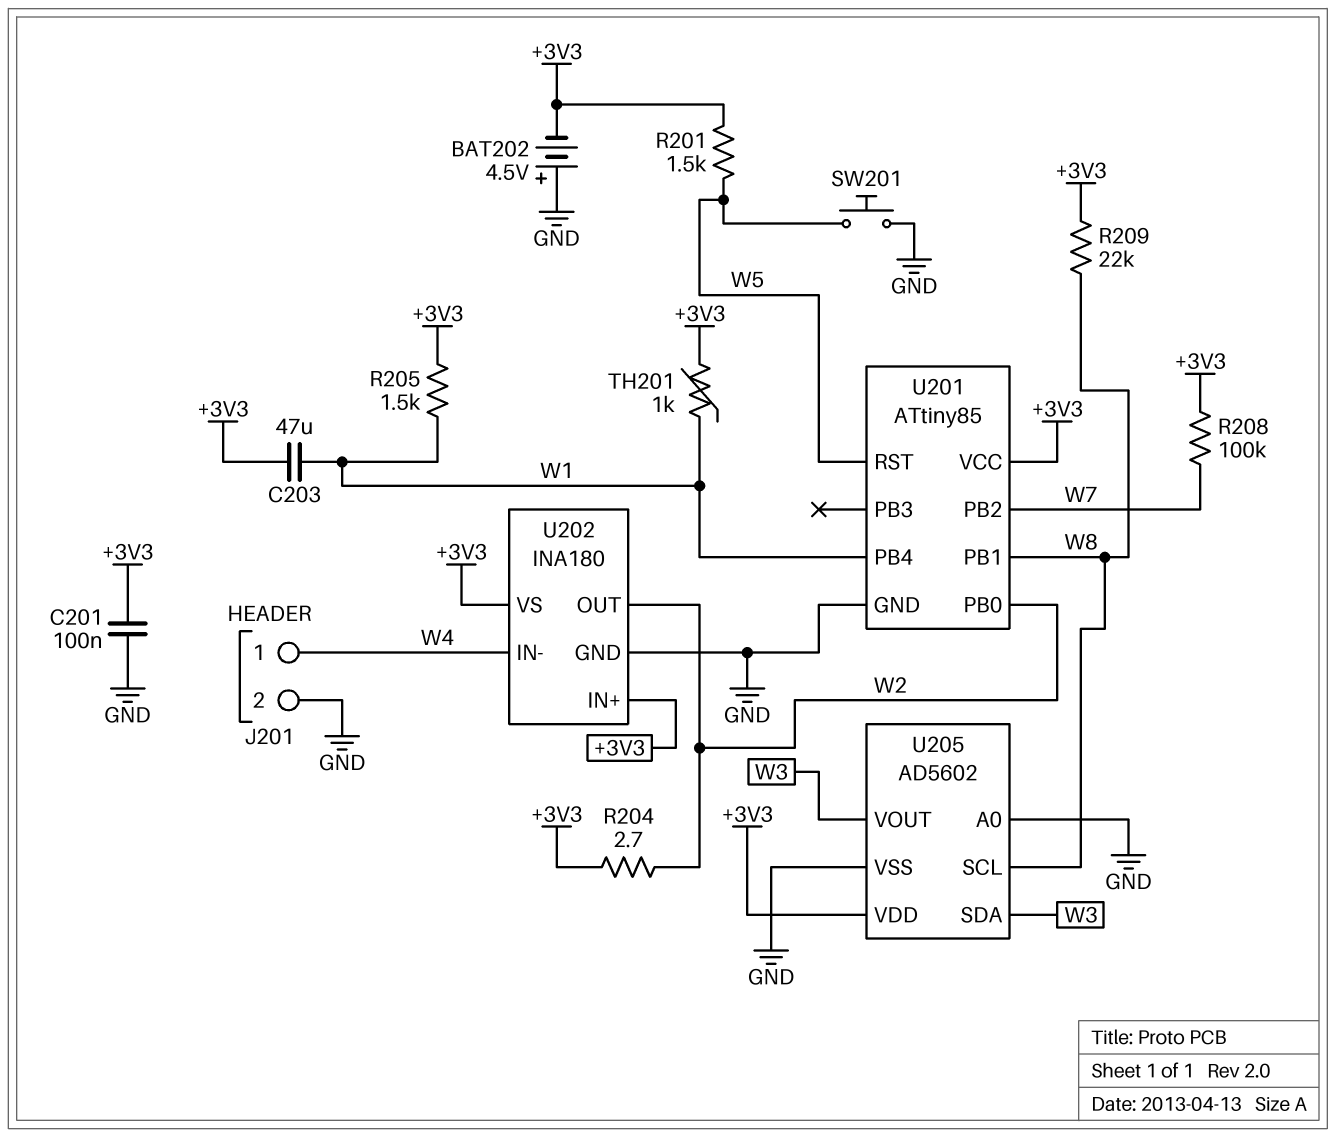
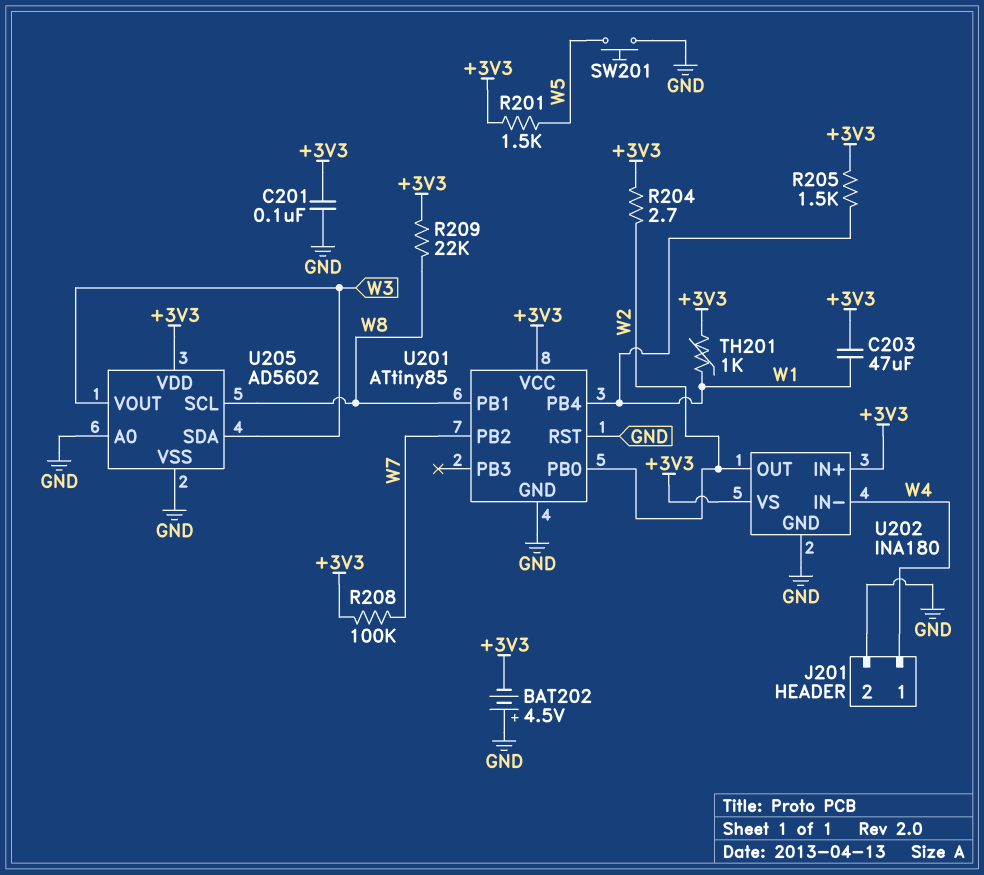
U201 pin RST: W5 -> GND

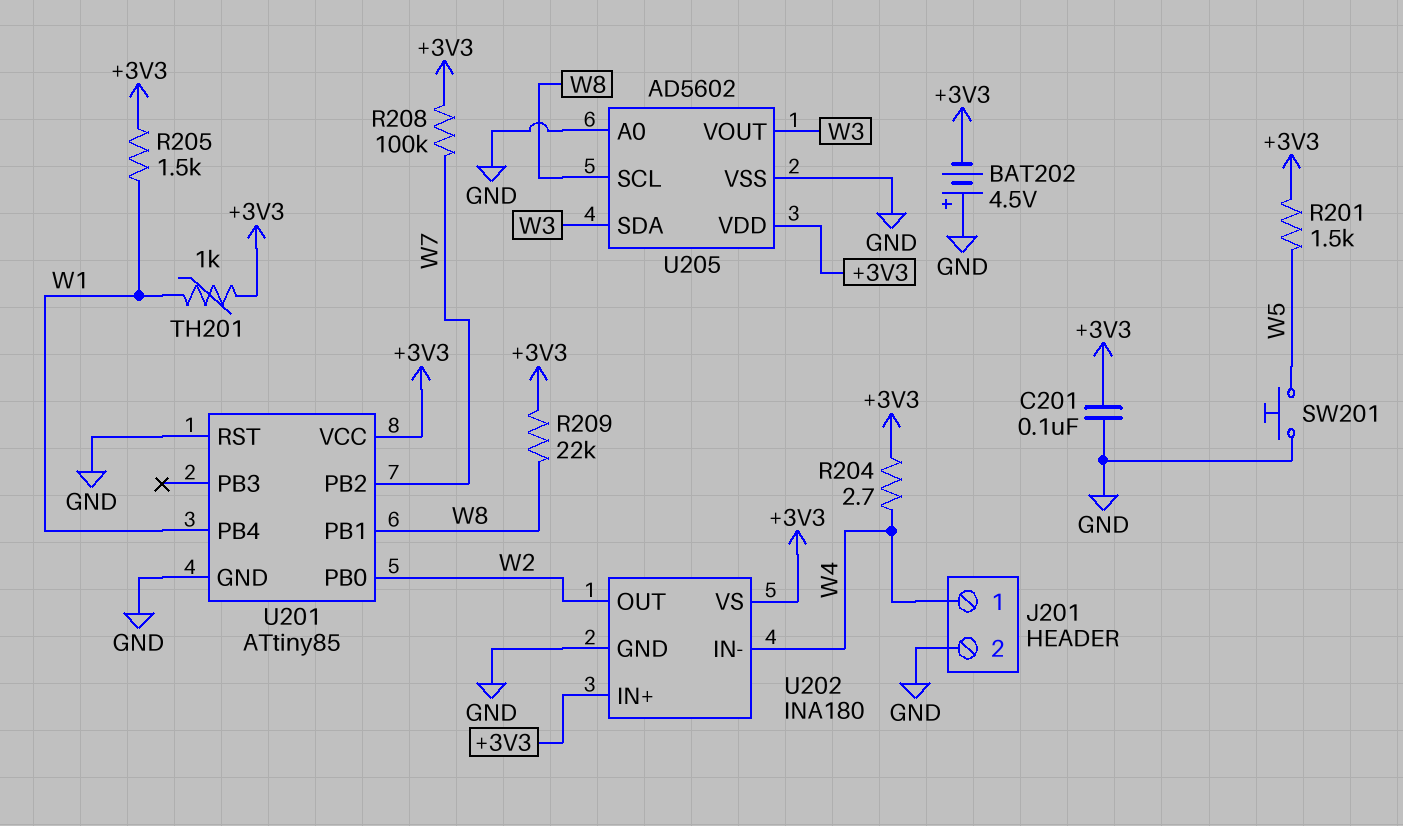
C203: 47uF (+3V3, W1) -> none
R204: 2.7 (+3V3, W2) -> 2.7 (+3V3, W4)

